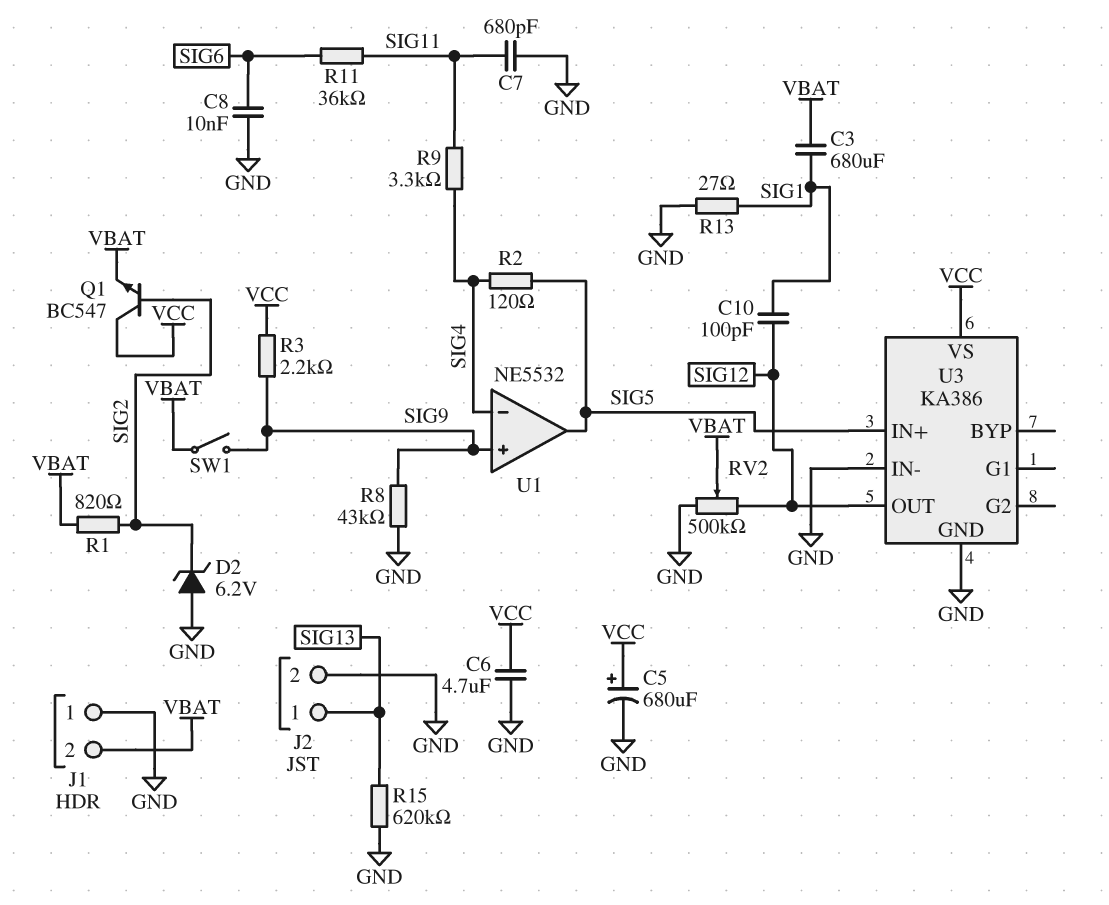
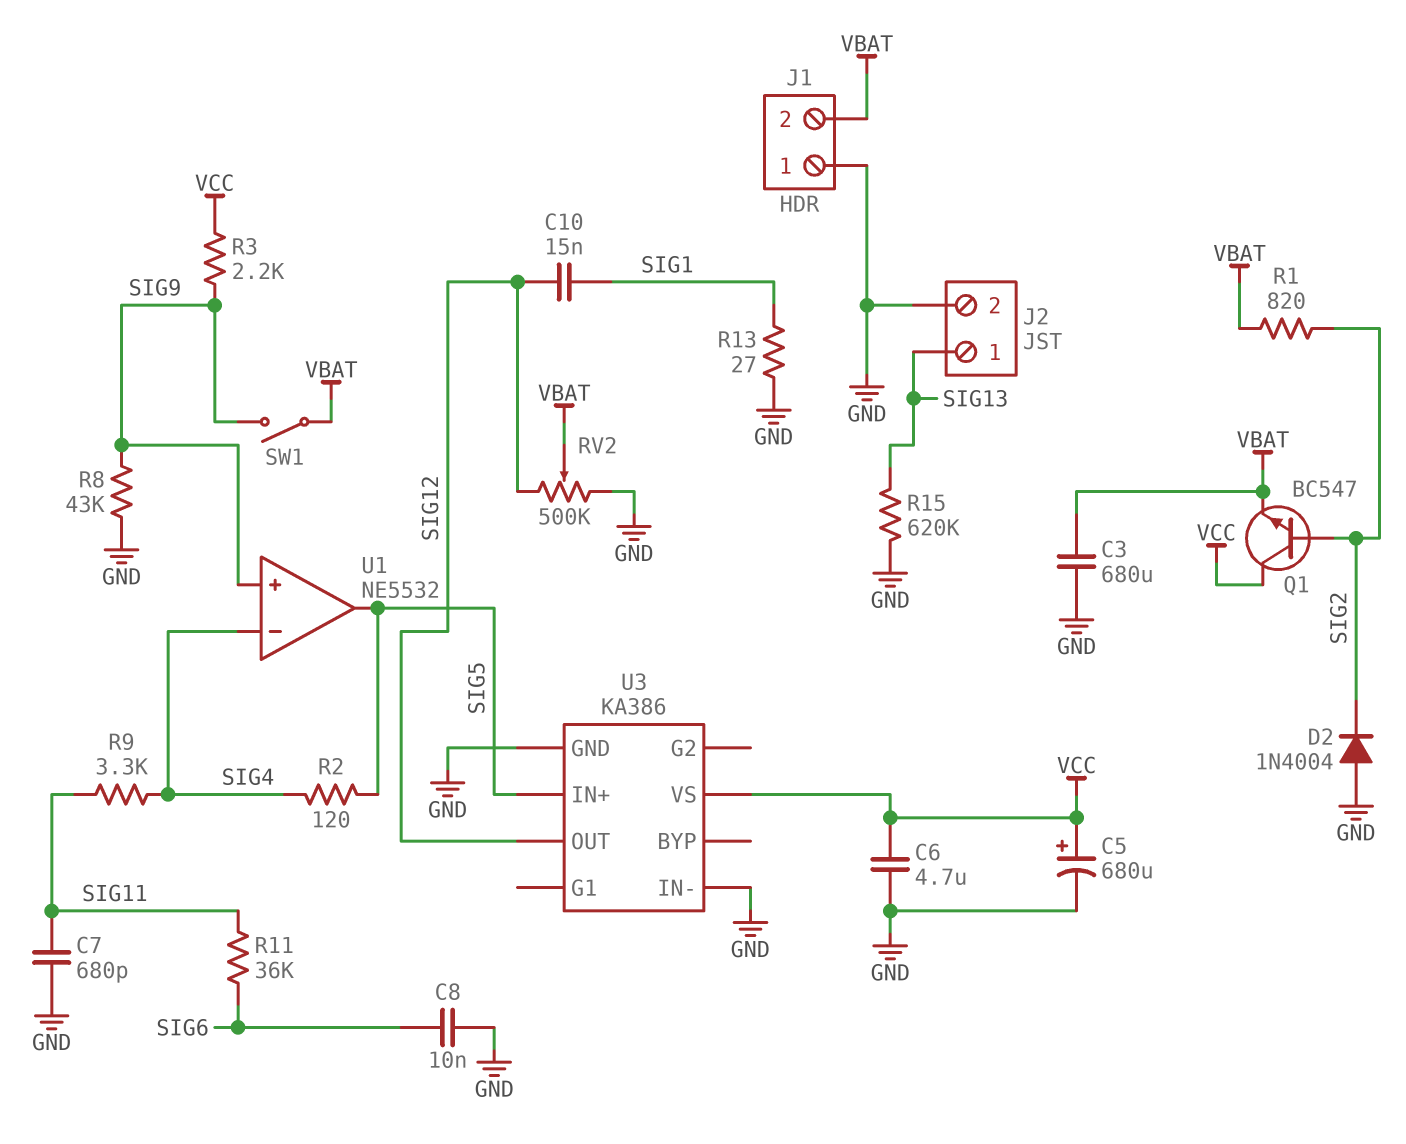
C3: 680uF (SIG1, VBAT) -> 680uF (GND, VBAT)
C10: 100pF (SIG1, SIG12) -> 15nF (SIG1, SIG12)
D2: zener 6.2V (A GND, K SIG2) -> diode 1N4004 (A GND, K SIG2)

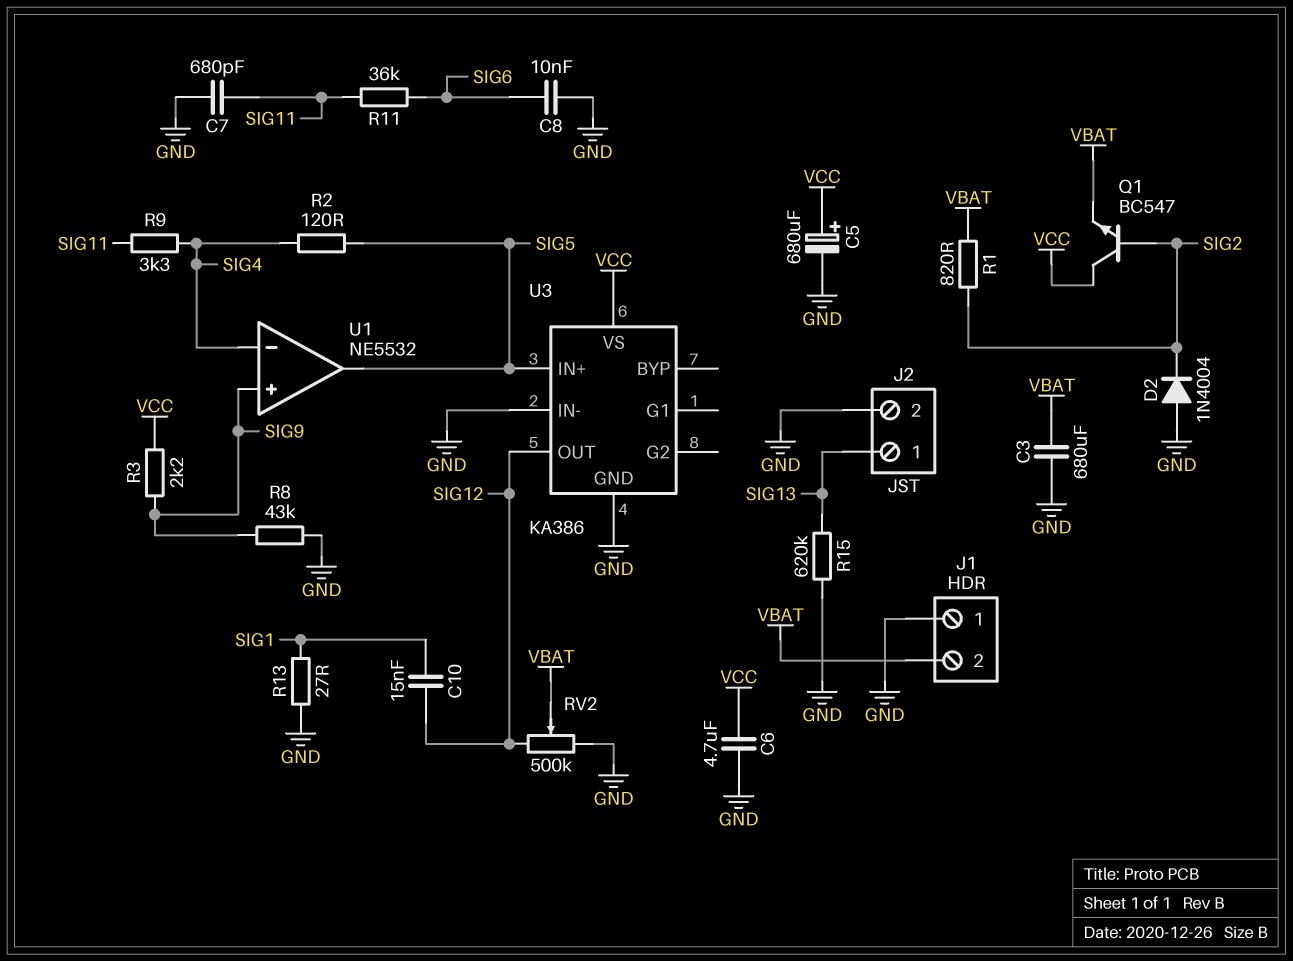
SW1: switch (SIG9, VBAT) -> none

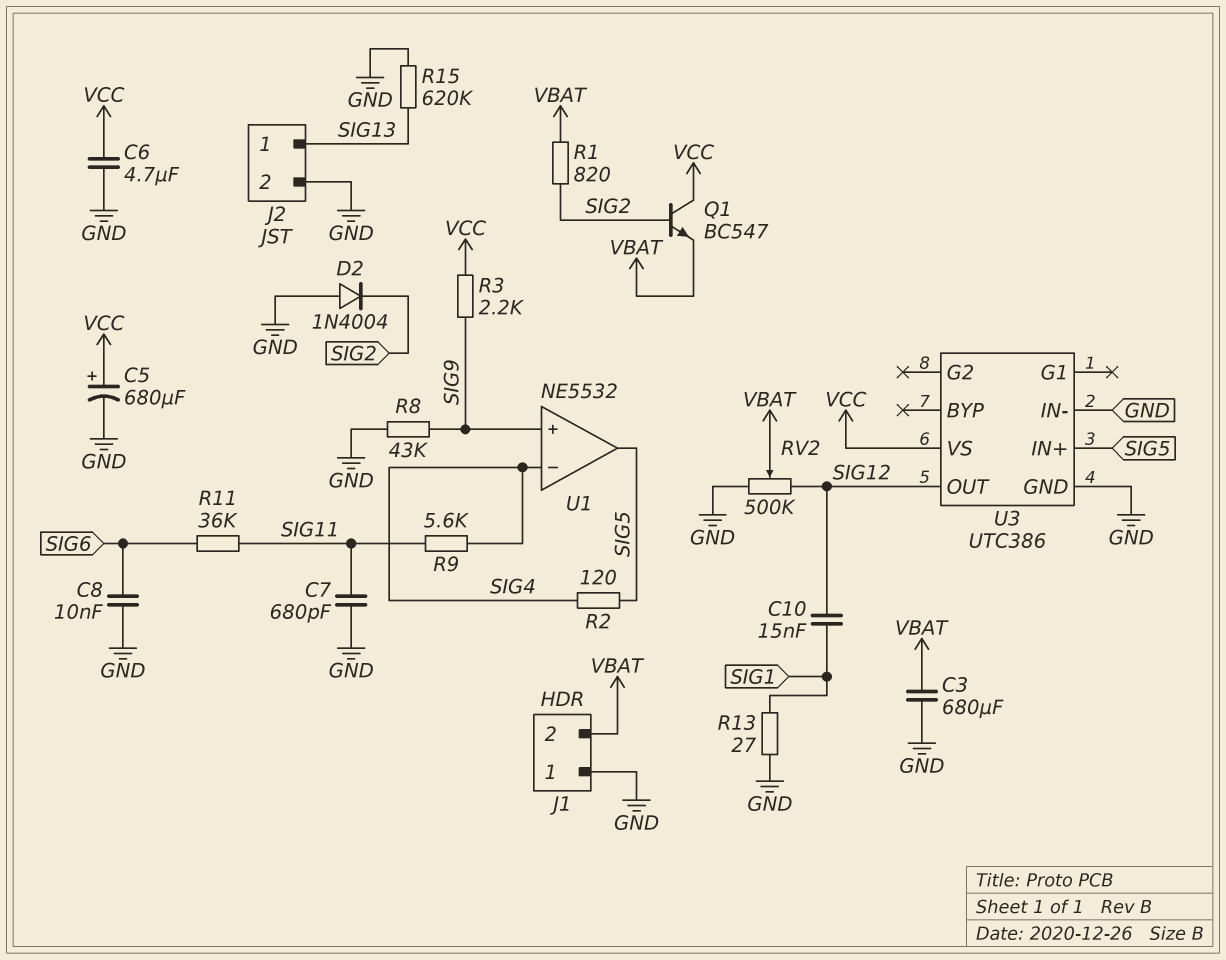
R9: 3.3k (SIG4, SIG11) -> 5.6k (SIG4, SIG11)
U3: KA386 -> UTC386

